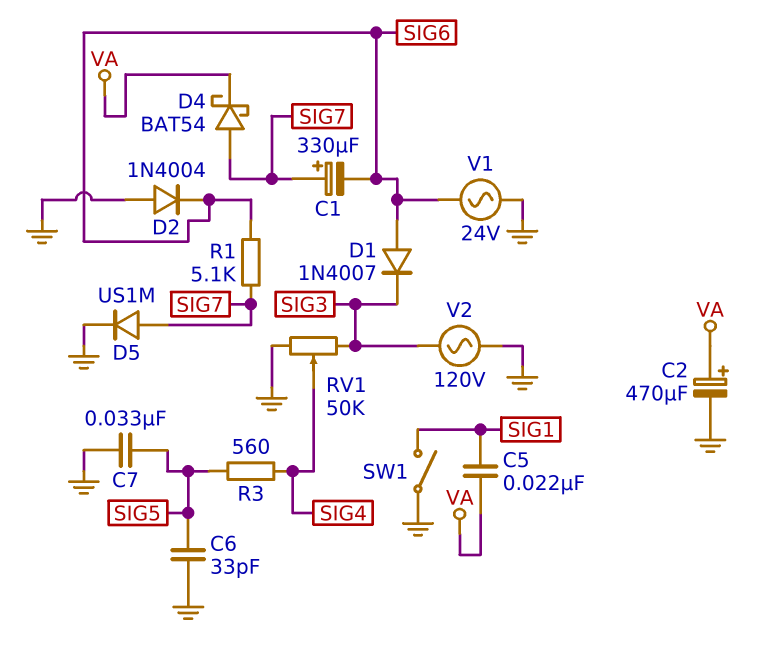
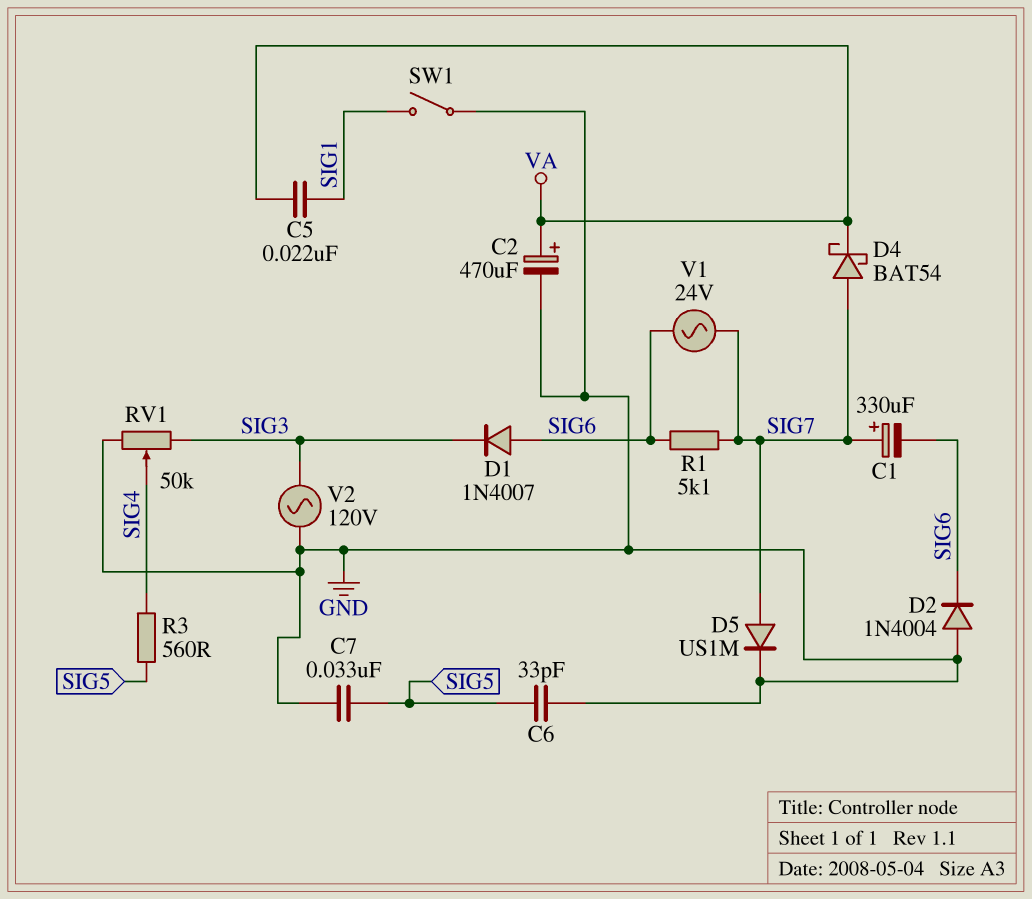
V1: AC 24V (GND, SIG6) -> AC 24V (SIG6, SIG7)

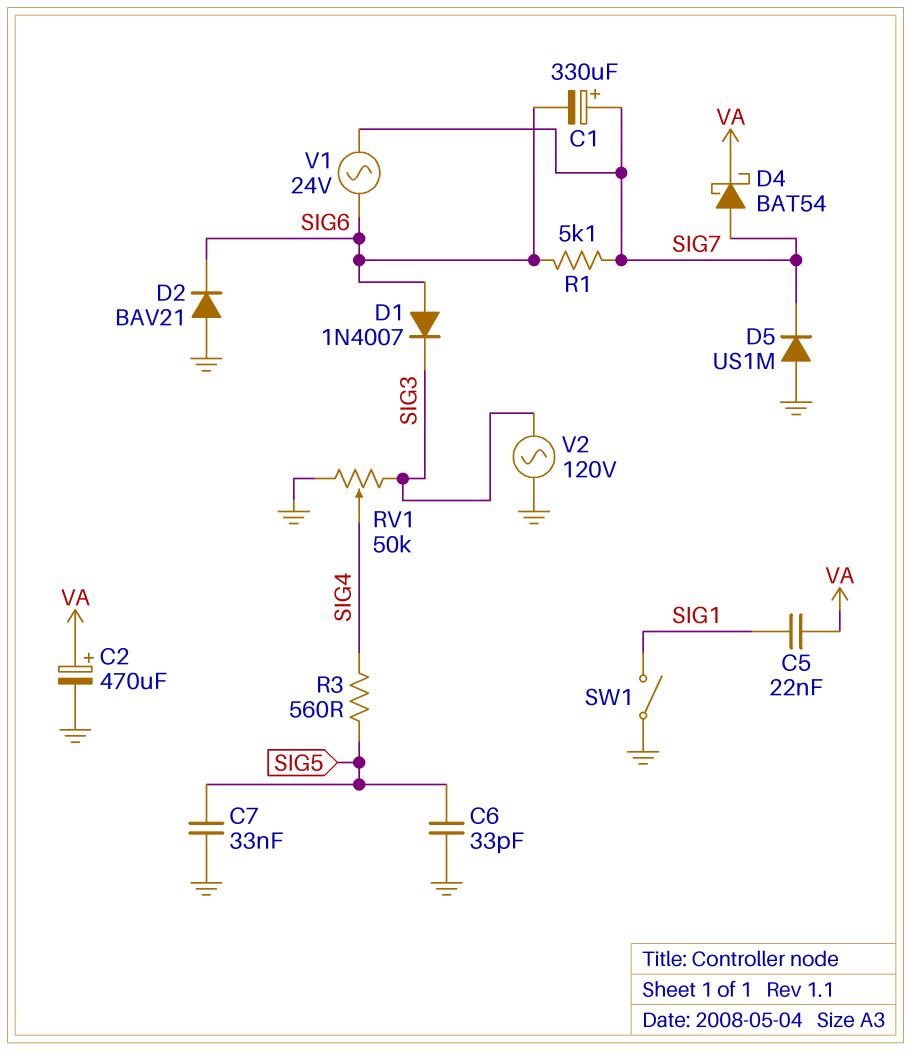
D2: diode 1N4004 (A GND, K SIG6) -> diode BAV21 (A GND, K SIG6)
D5: diode US1M (A SIG7, K GND) -> diode US1M (A GND, K SIG7)

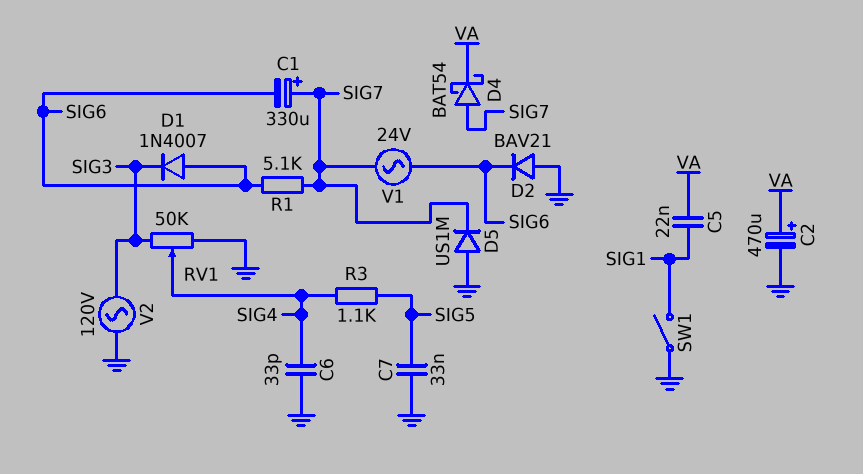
C6: 33pF (GND, SIG5) -> 33pF (GND, SIG4)
R3: 560 (SIG4, SIG5) -> 1.1k (SIG4, SIG5)

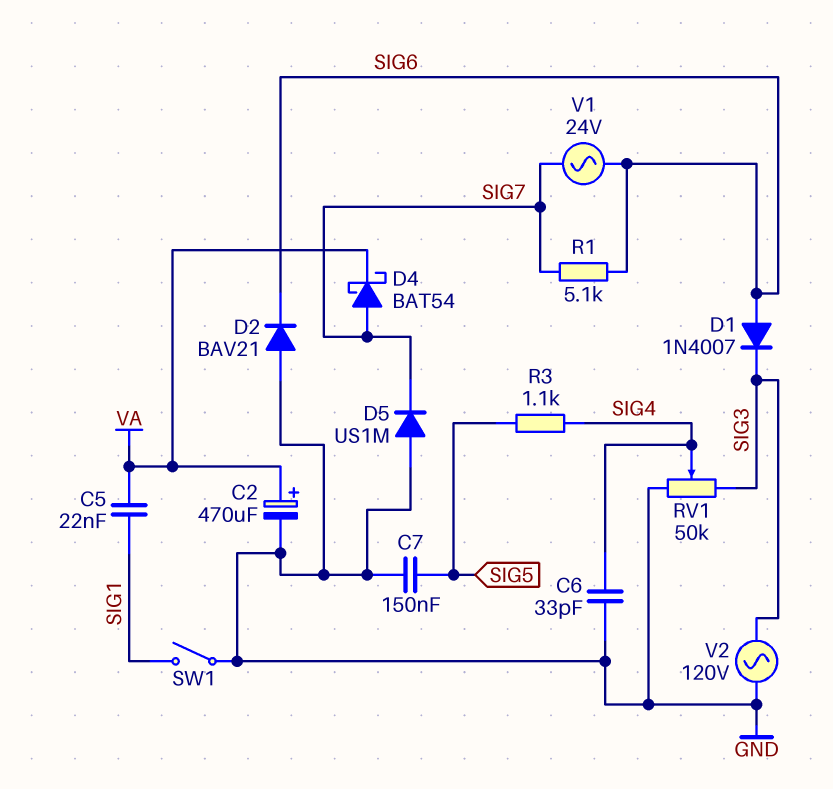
C1: 330uF (plus SIG7, minus SIG6) -> none
C7: 33nF (GND, SIG5) -> 150nF (GND, SIG5)

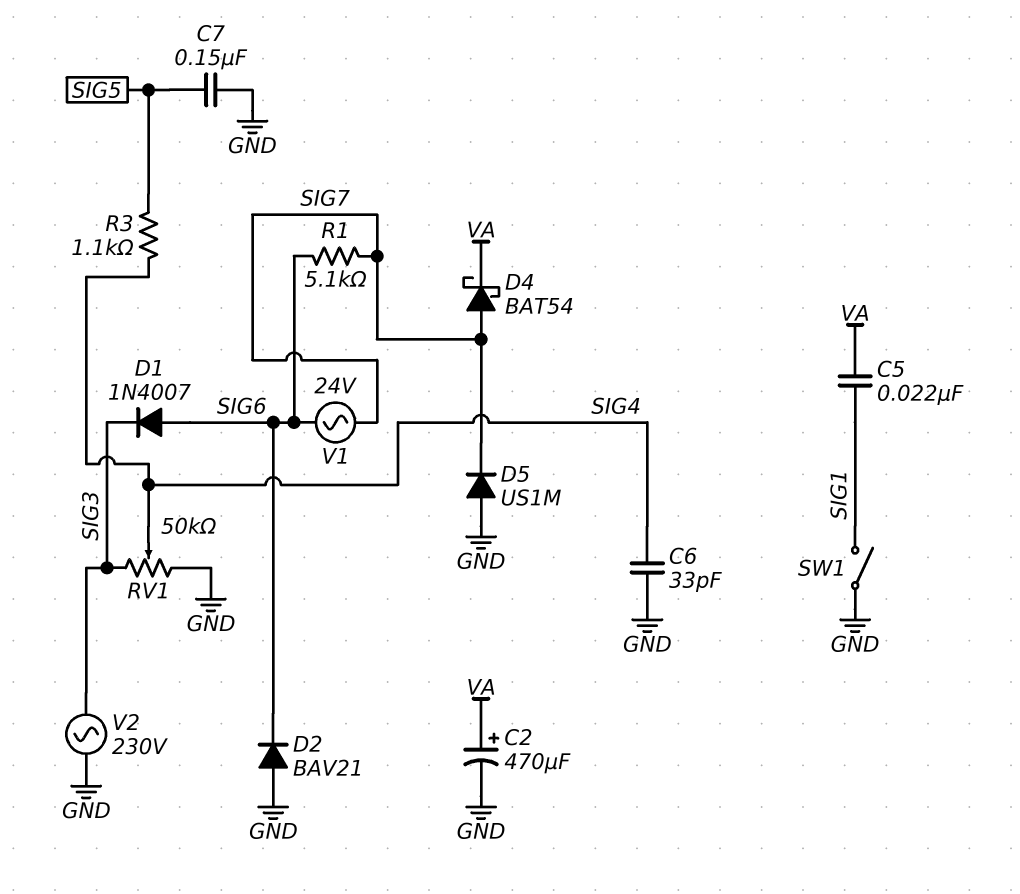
V2: AC 120V (GND, SIG3) -> AC 230V (GND, SIG3)

